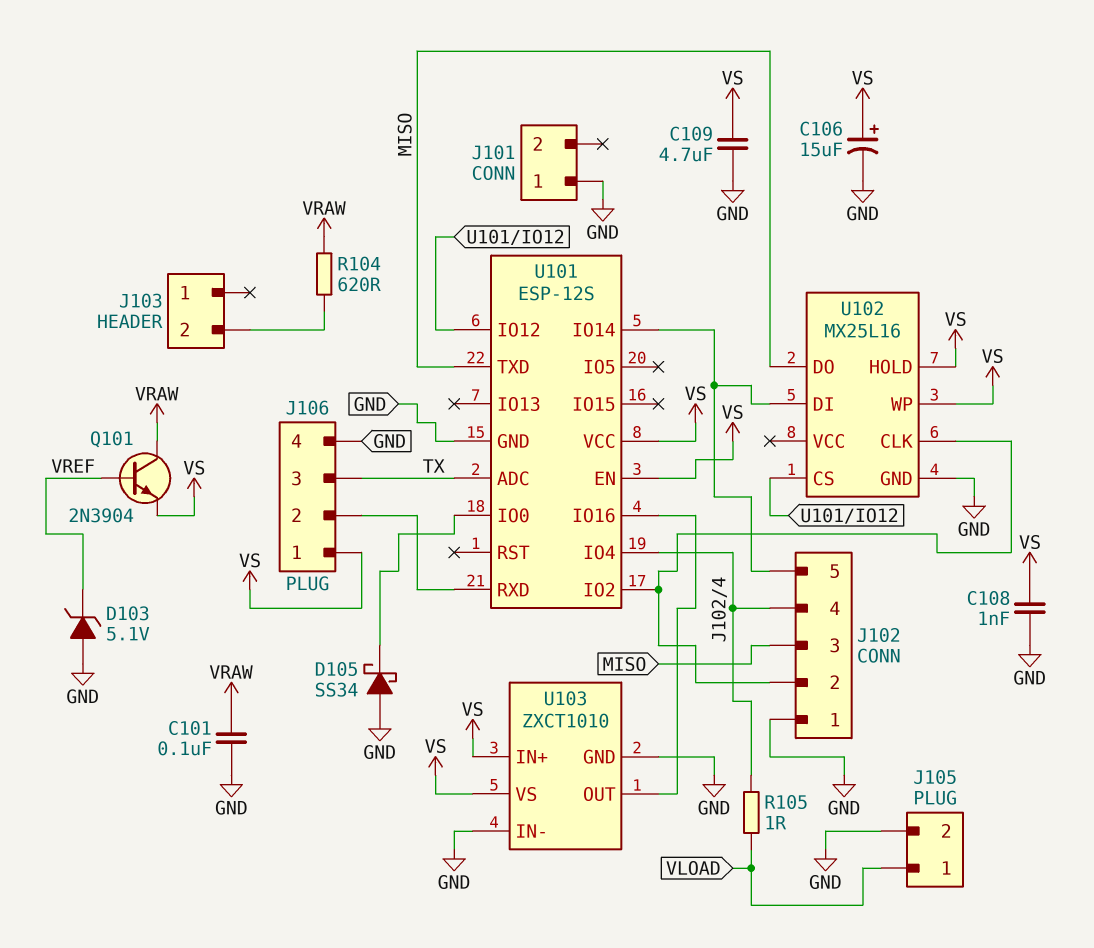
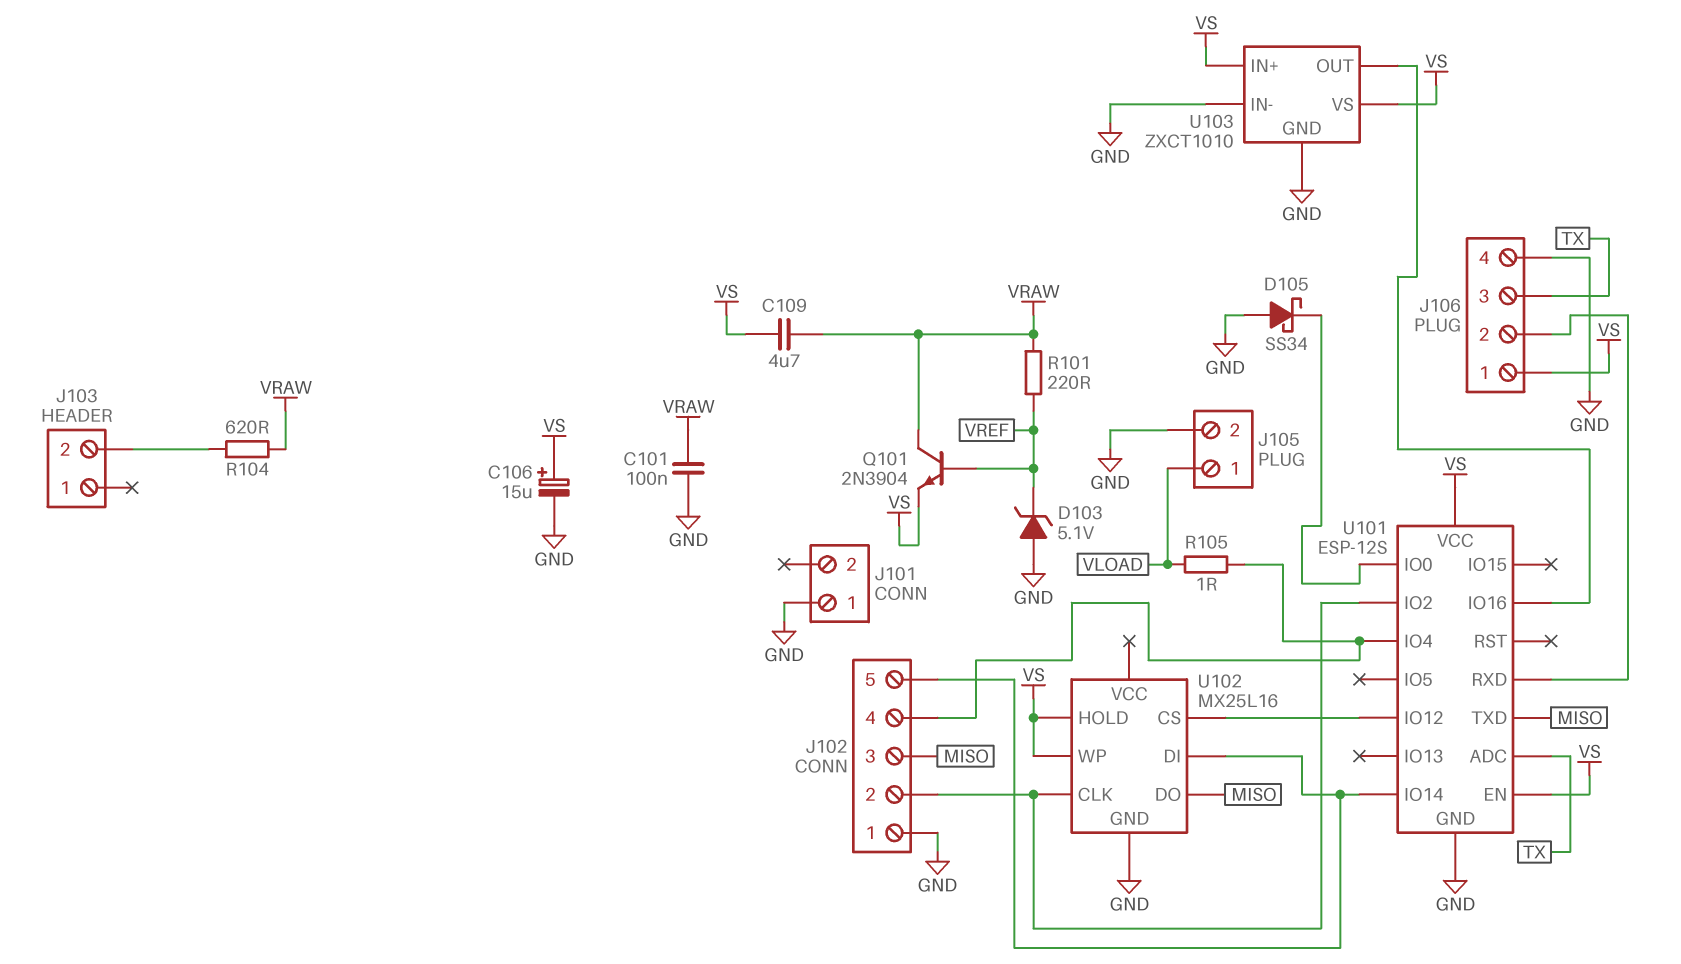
C108: 1nF (GND, VS) -> none
C109: 4.7uF (GND, VS) -> 4.7uF (VRAW, VS)
R101: none -> 220 (VRAW, VREF)

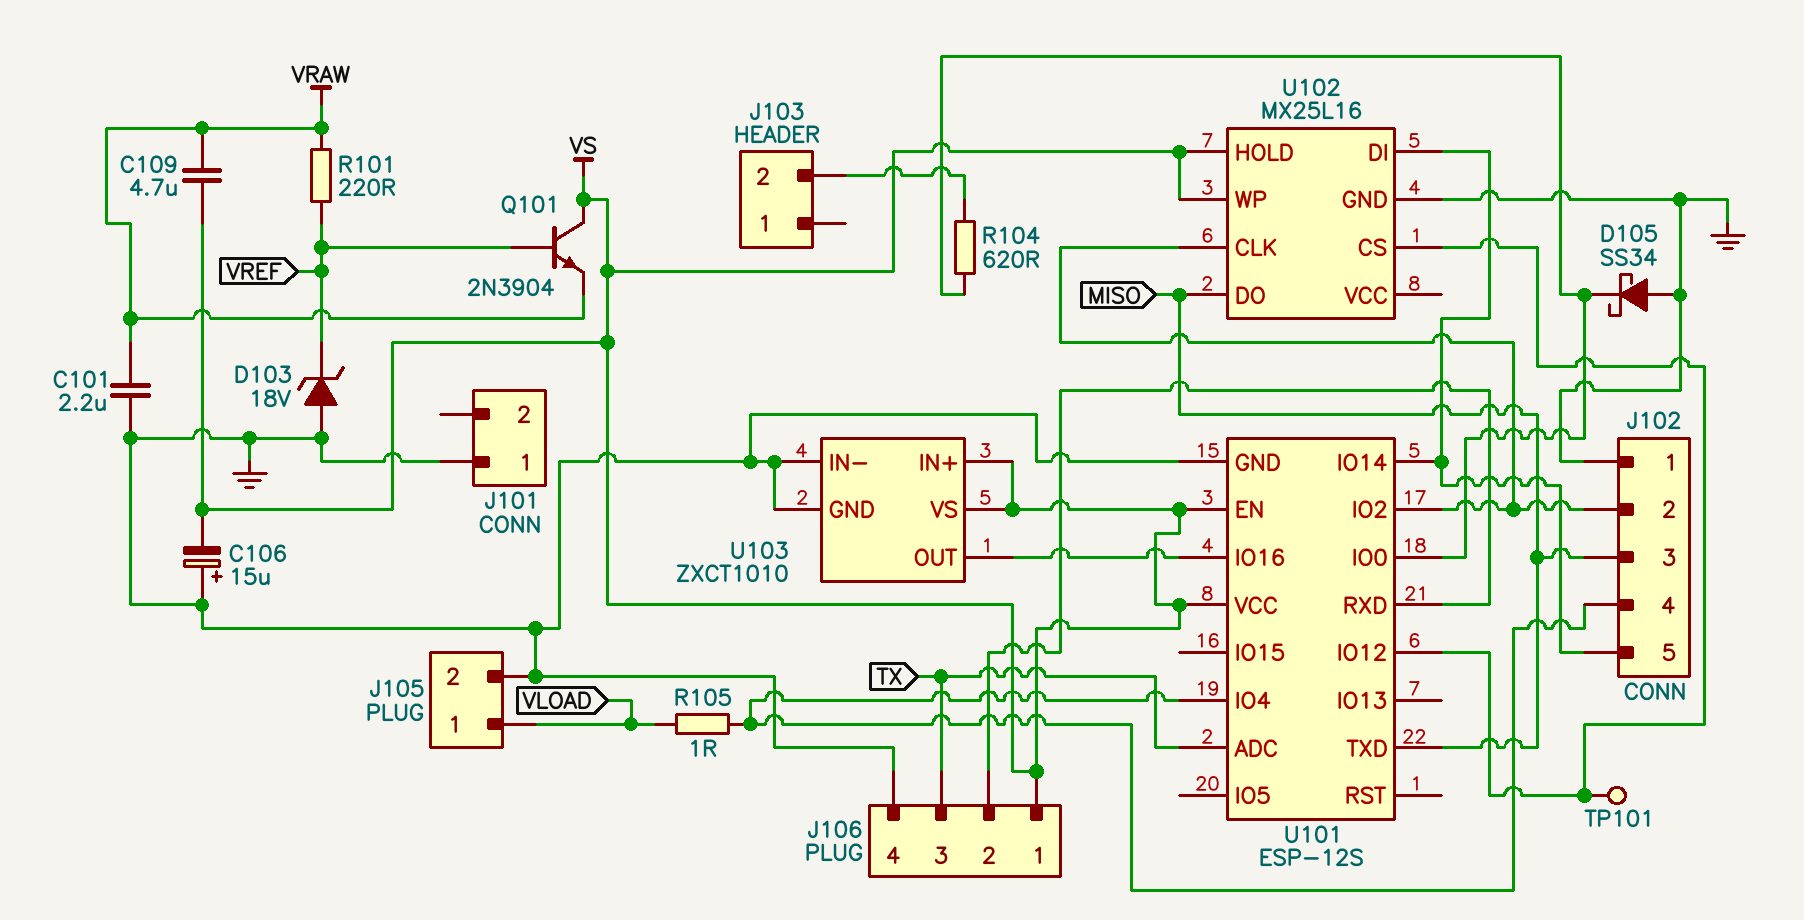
C101: 100nF (GND, VRAW) -> 2.2uF (GND, VRAW)
C106: 15uF (plus VS, minus GND) -> 15uF (plus GND, minus VS)
D103: zener 5.1V (A GND, K VREF) -> zener 18V (A GND, K VREF)
Q101: NPN 2N3904 (B VREF, C VRAW, E VS) -> NPN 2N3904 (B VREF, C VS, E VRAW)
R104: 620 (J103/2, VRAW) -> 620 (J103/2, U101/IO0)
TP101: none -> test point (U101/IO12)

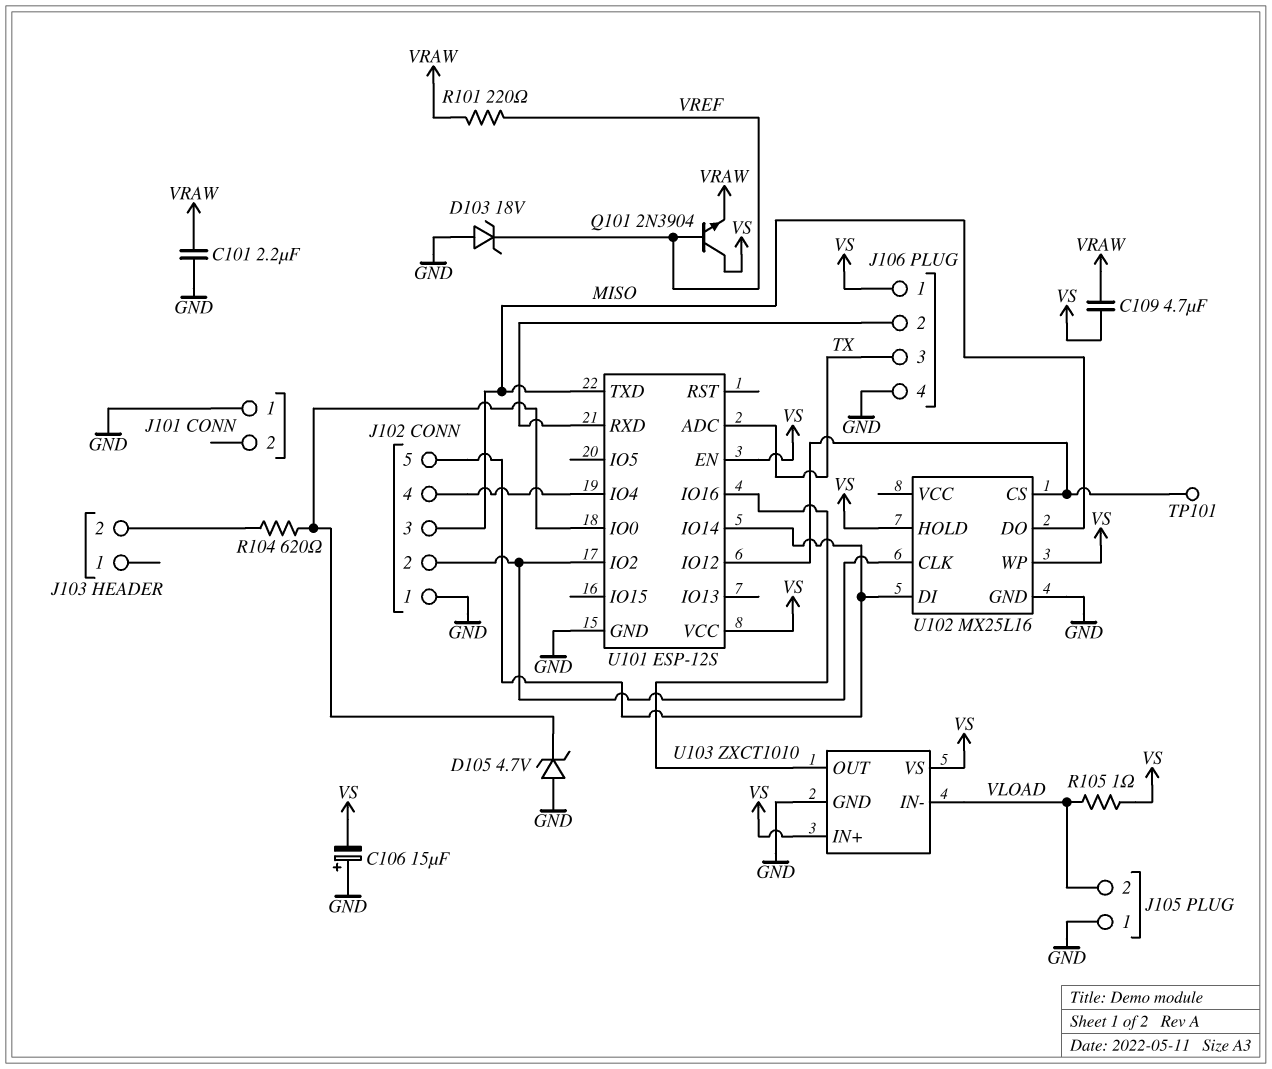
D105: schottky SS34 (A GND, K U101/IO0) -> zener 4.7V (A GND, K U101/IO0)
J105 pin 1: VLOAD -> GND
J105 pin 2: GND -> VLOAD
R105: 1 (J102/4, VLOAD) -> 1 (VLOAD, VS)
U103 pin IN-: GND -> VLOAD

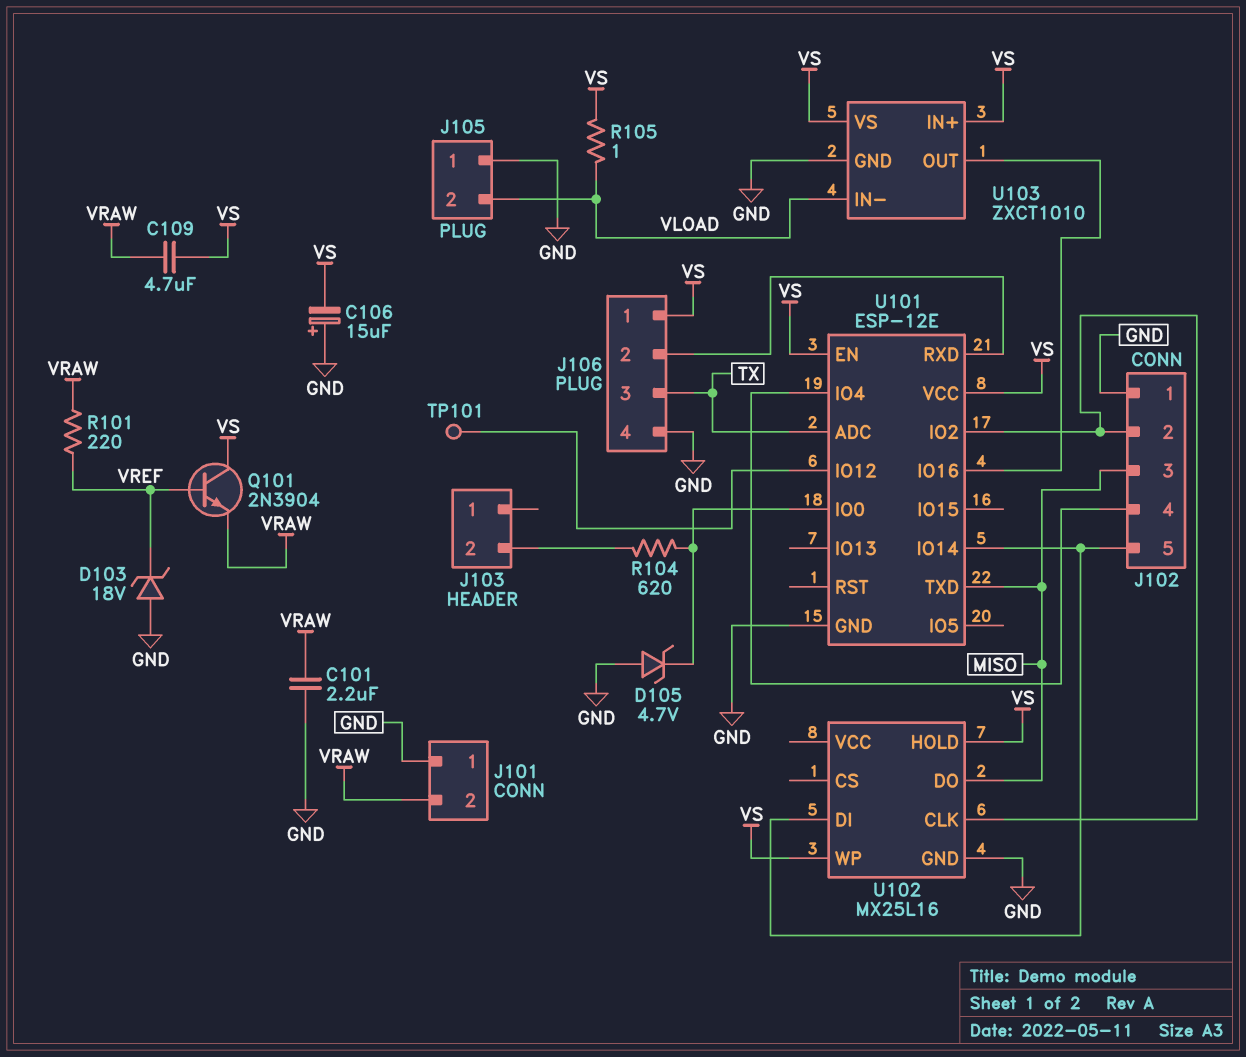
J101 pin 2: none -> VRAW
U101: ESP-12S -> ESP-12E
U102 pin CS: U101/IO12 -> none

